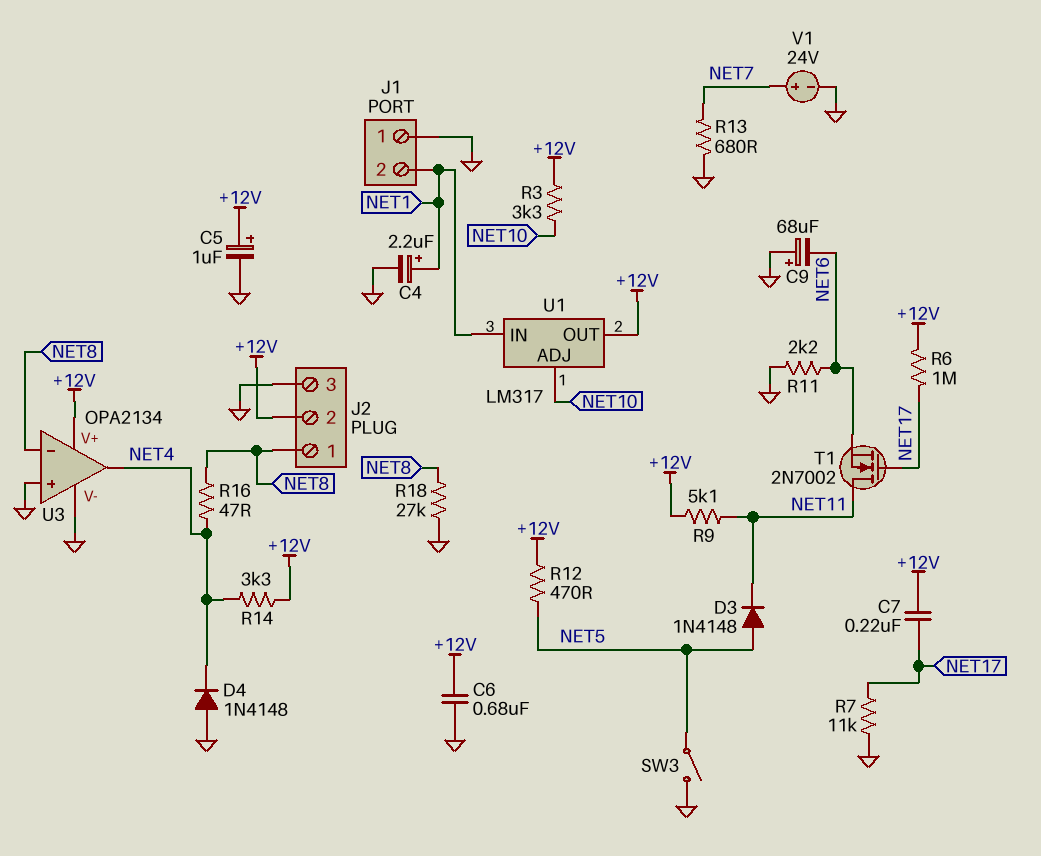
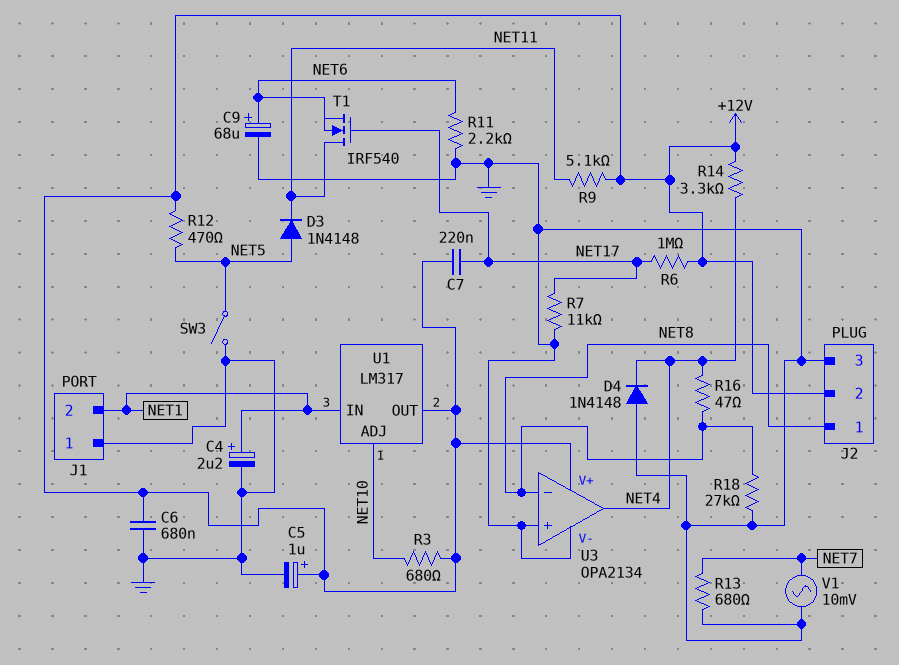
C9: 68uF (plus GND, minus NET6) -> 68uF (plus NET6, minus GND)
R3: 3.3k (+12V, NET10) -> 680 (+12V, NET10)
T1: NMOS 2N7002 (G NET17, D NET11, S NET6) -> NMOS IRF540 (G NET17, D NET11, S NET6)
V1: 24V (plus NET7, minus GND) -> AC 10mV (GND, NET7)

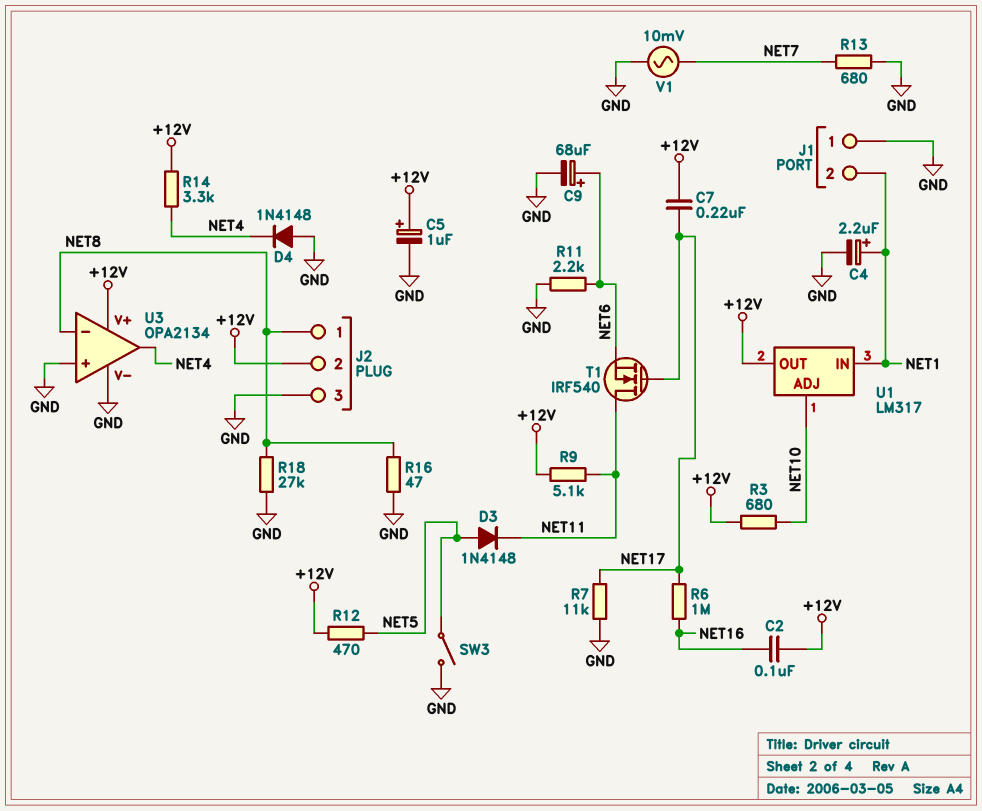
C2: none -> 100nF (+12V, NET16)
C6: 680nF (+12V, GND) -> none
R6: 1M (+12V, NET17) -> 1M (NET16, NET17)
R16: 47 (NET4, NET8) -> 47 (GND, NET8)

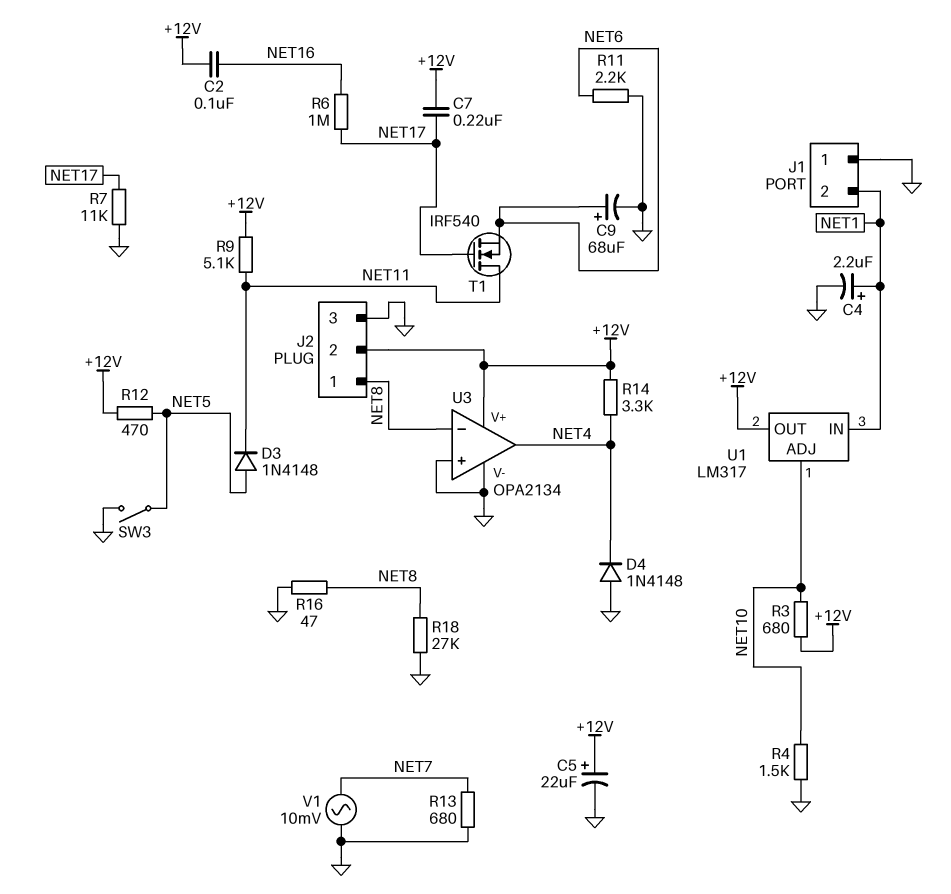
C5: 1uF (plus +12V, minus GND) -> 22uF (plus +12V, minus GND)
R4: none -> 1.5k (GND, NET10)

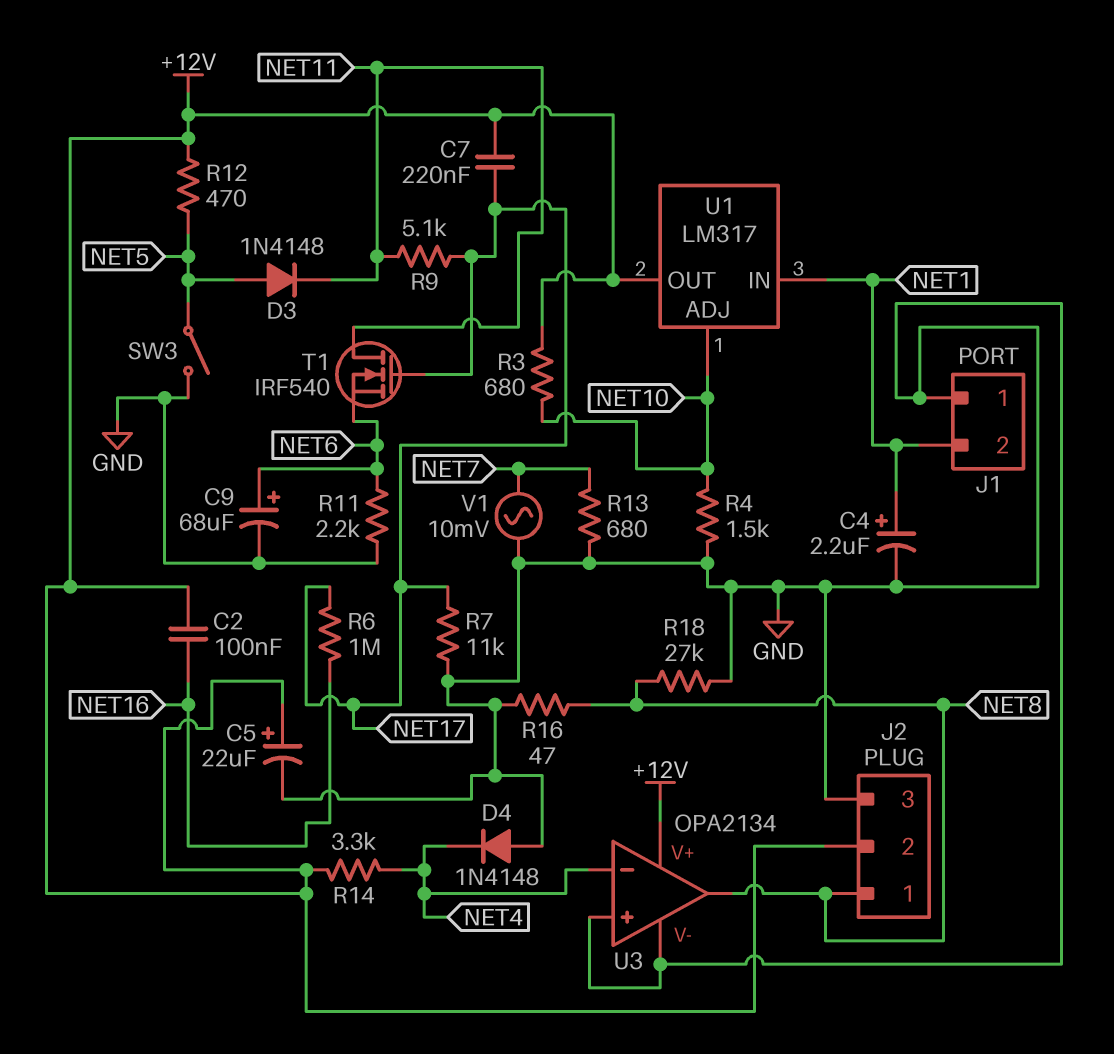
R9: 5.1k (+12V, NET11) -> 5.1k (NET11, NET17)
U3 pin in-: NET8 -> NET4
U3 pin out: NET4 -> NET8

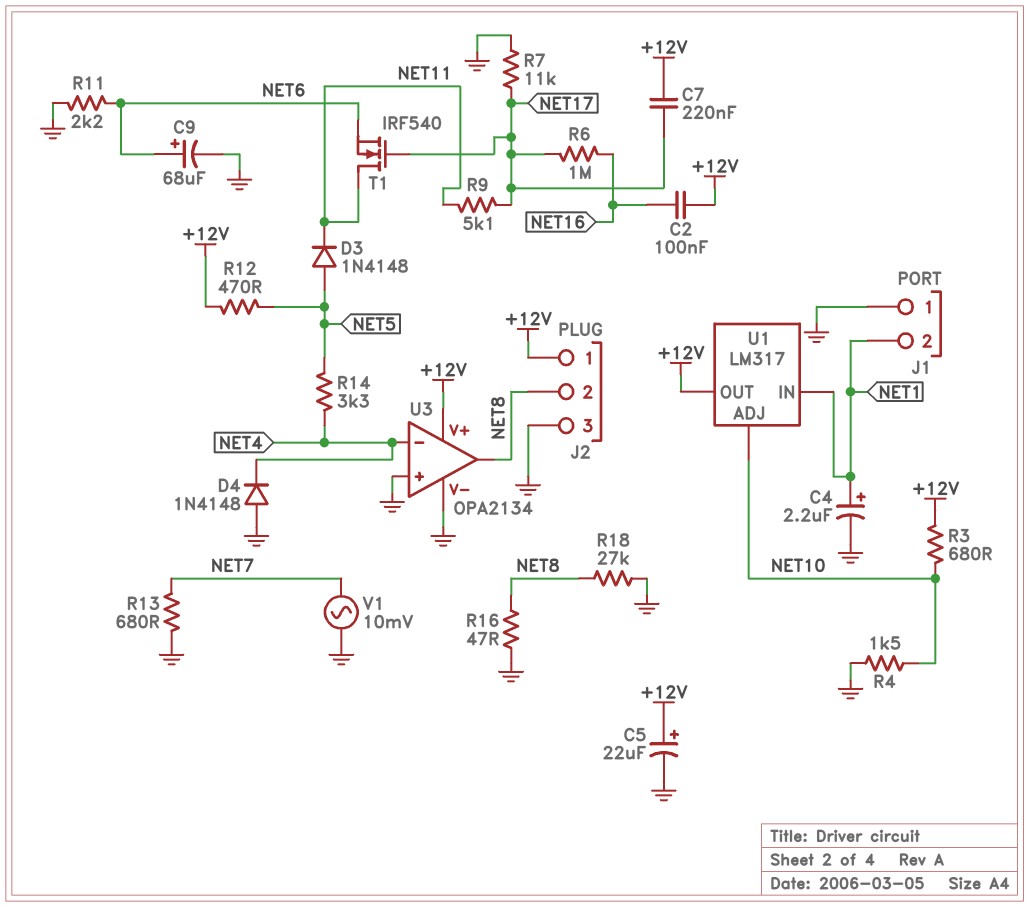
J2 pin 1: NET8 -> +12V
J2 pin 2: +12V -> NET8
R14: 3.3k (+12V, NET4) -> 3.3k (NET4, NET5)
SW3: switch (GND, NET5) -> none

